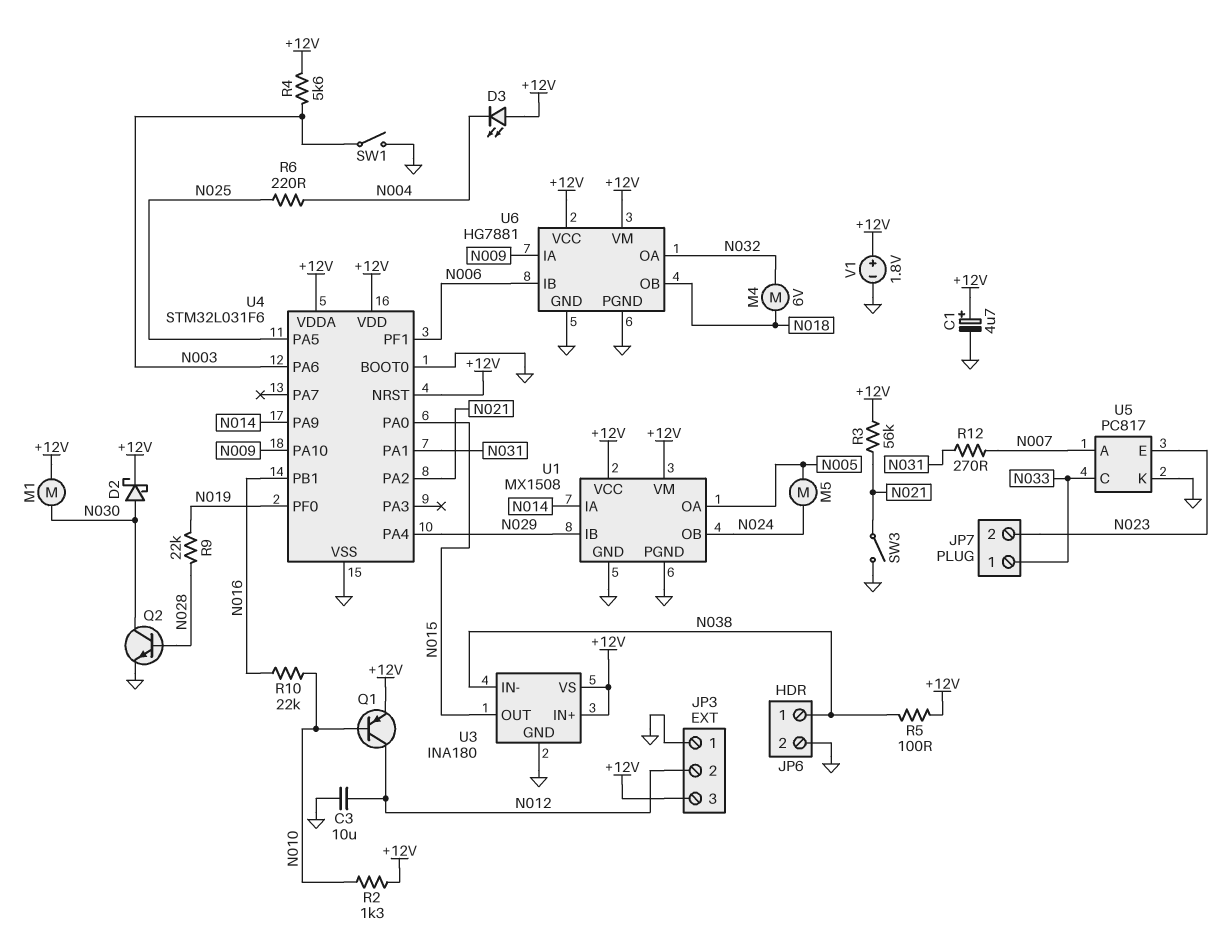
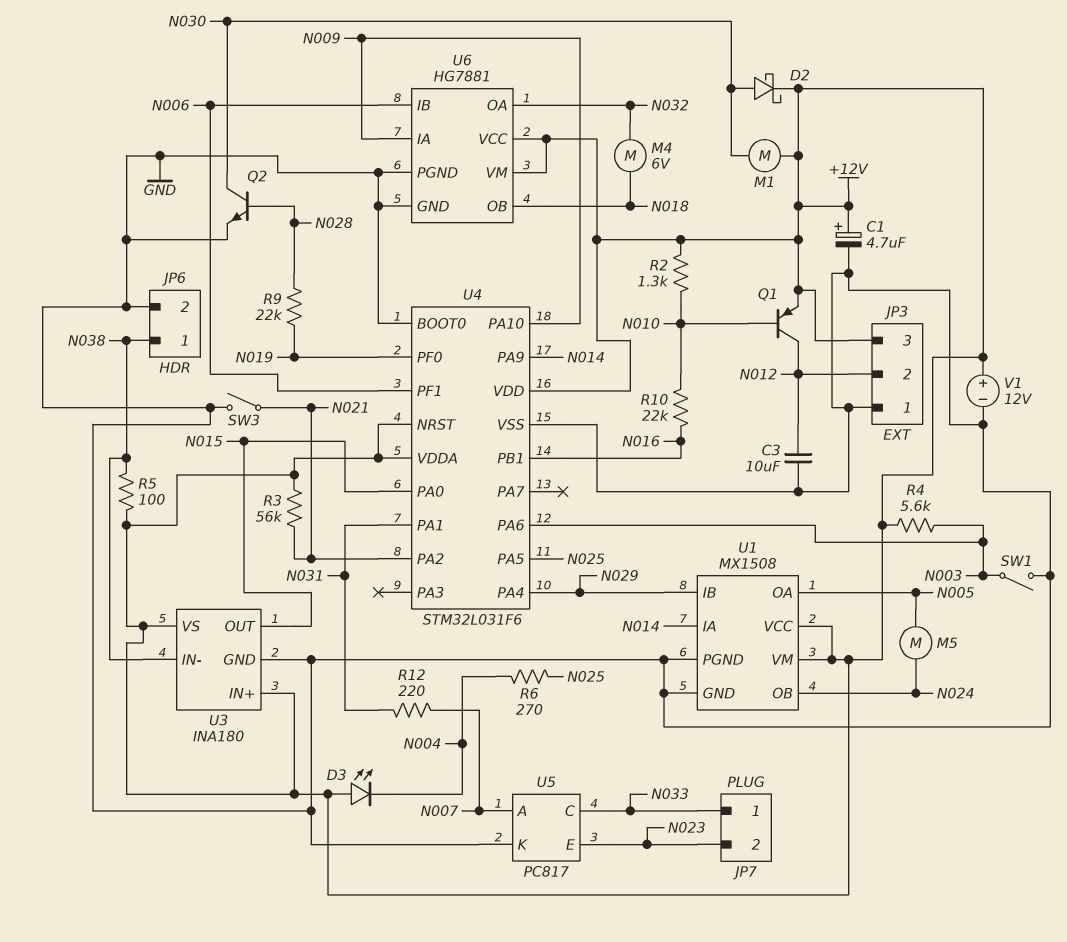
R6: 220 (N004, N025) -> 270 (N004, N025)
R12: 270 (N007, N031) -> 220 (N007, N031)
V1: 1.8V (plus +12V, minus GND) -> 12V (plus +12V, minus GND)

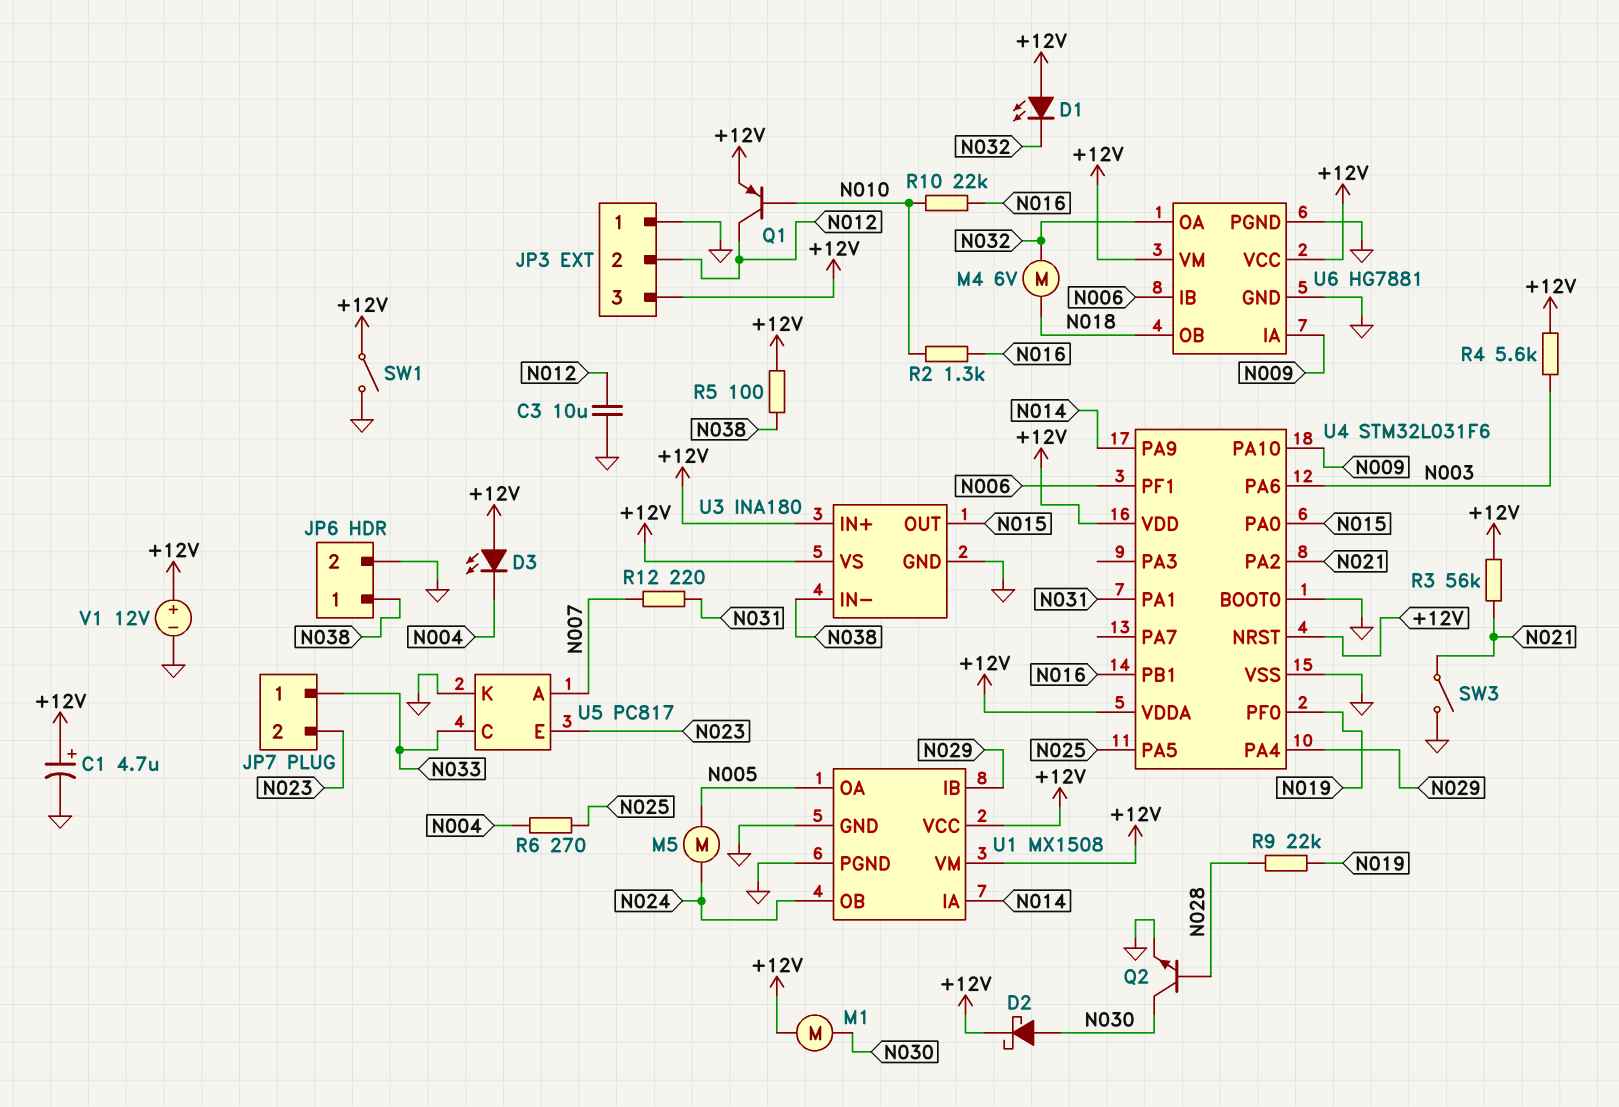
D1: none -> LED (A +12V, K N032)
R2: 1.3k (+12V, N010) -> 1.3k (N010, N016)
SW1: switch (GND, N003) -> switch (+12V, GND)

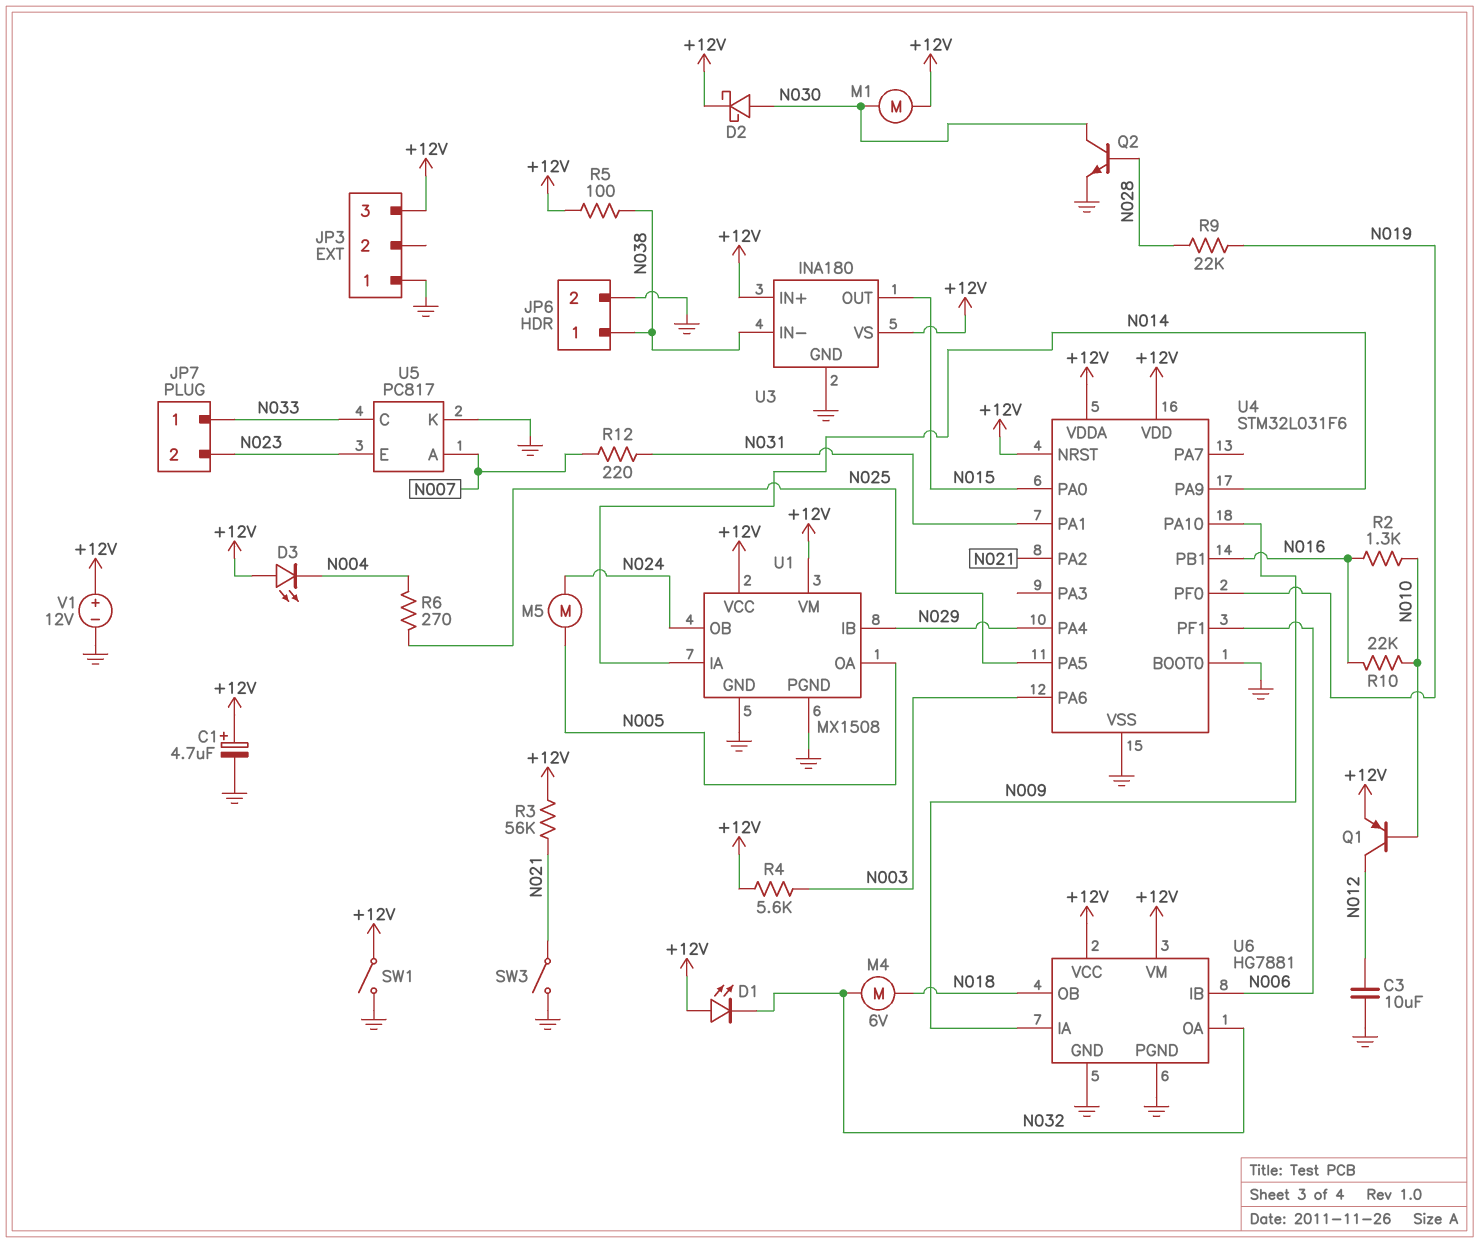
JP3 pin 2: N012 -> none

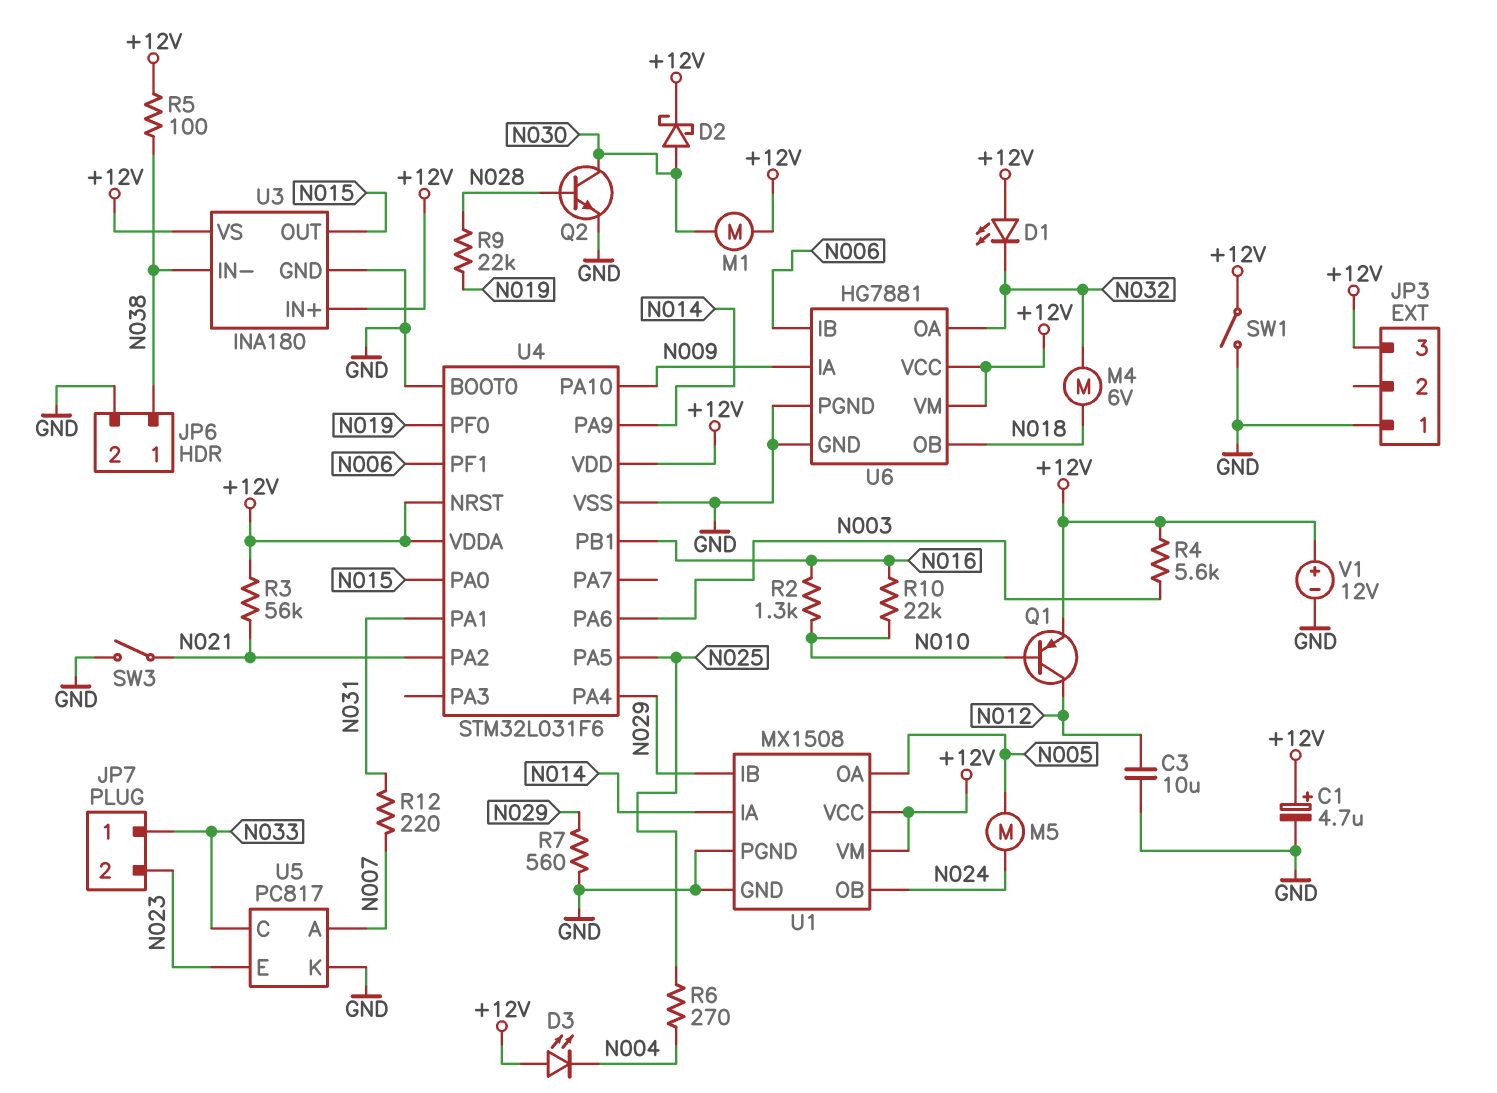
R7: none -> 560 (GND, N029)

